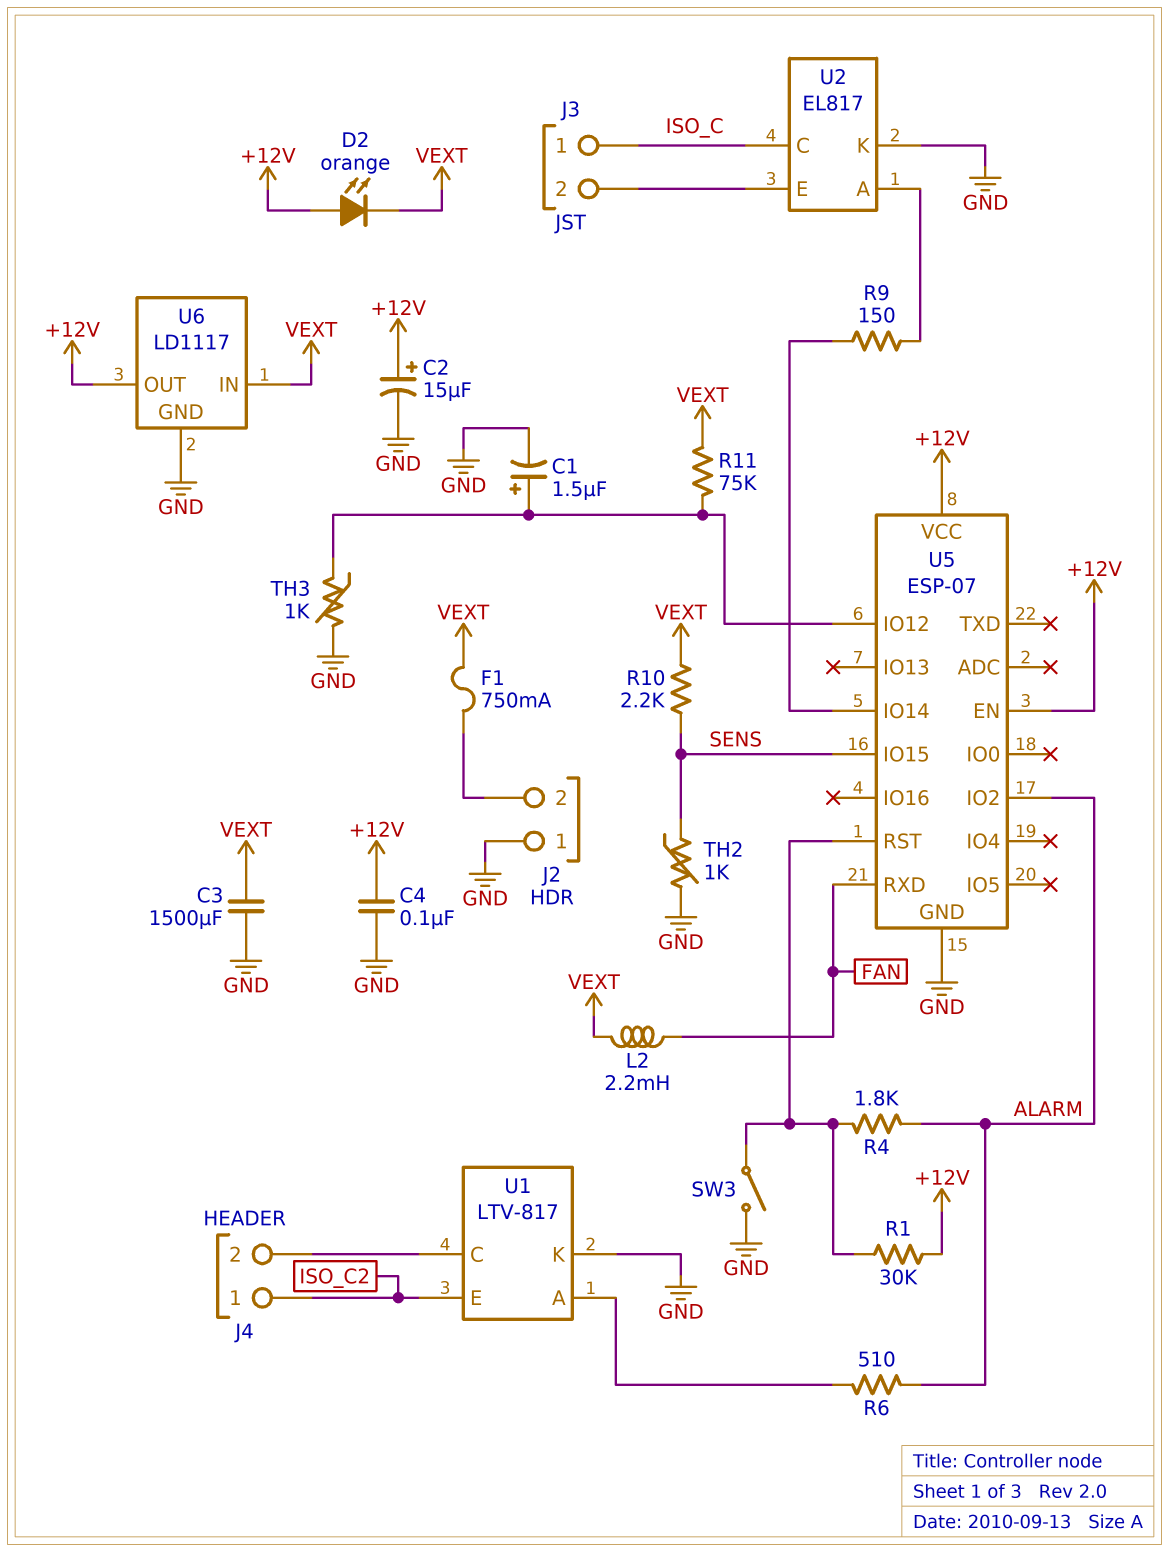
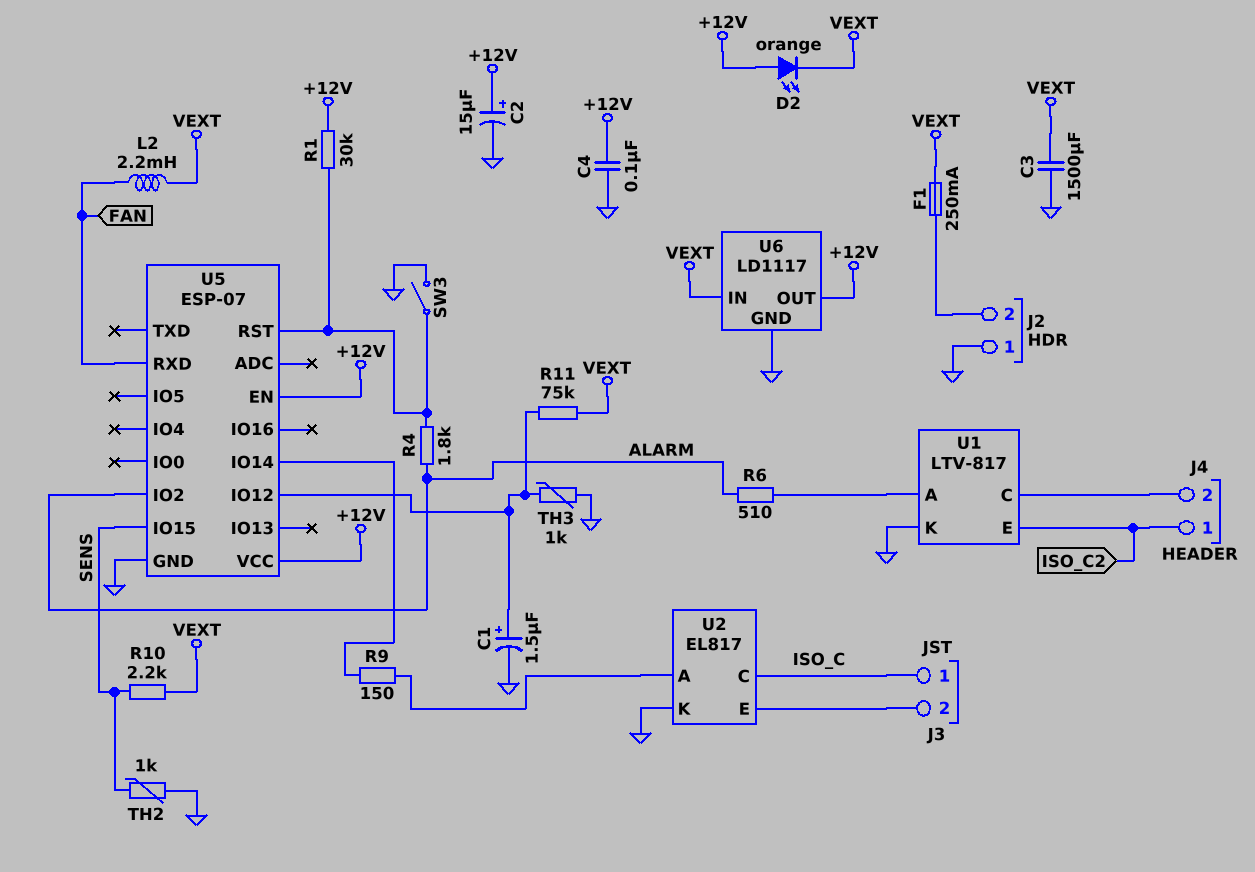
F1: 750mA (J2/2, VEXT) -> 250mA (J2/2, VEXT)

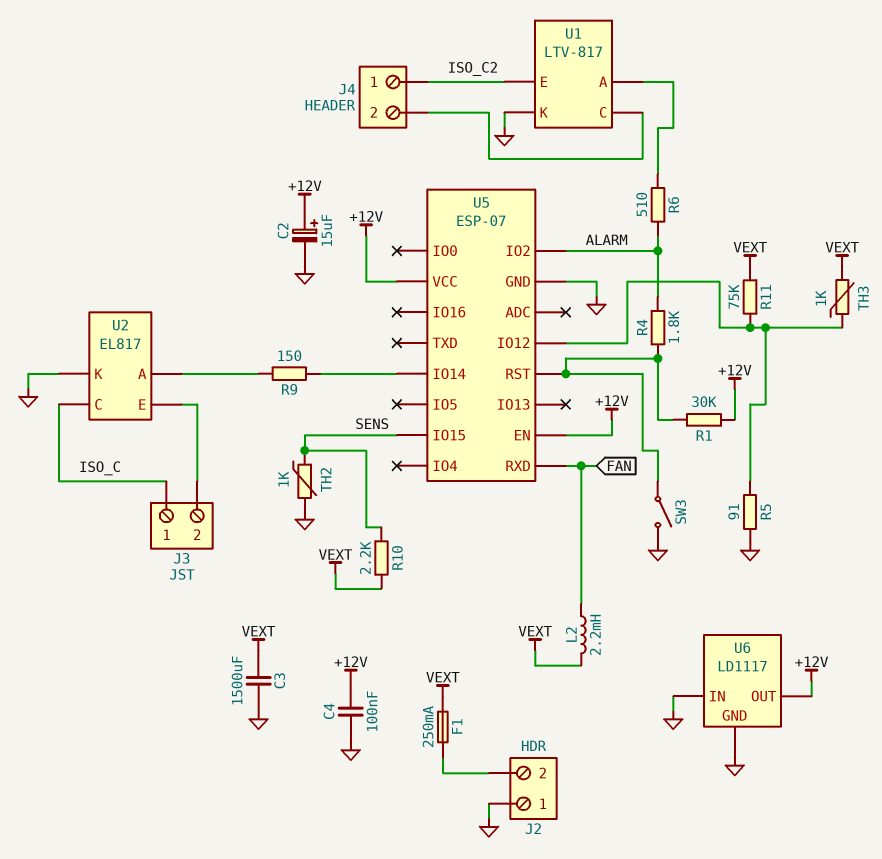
C1: 1.5uF (plus U5/IO12, minus GND) -> none
D2: LED orange (A +12V, K VEXT) -> none
R5: none -> 91 (GND, U5/IO12)
TH3: 1k (GND, U5/IO12) -> 1k (U5/IO12, VEXT)
U6 pin IN: VEXT -> GND

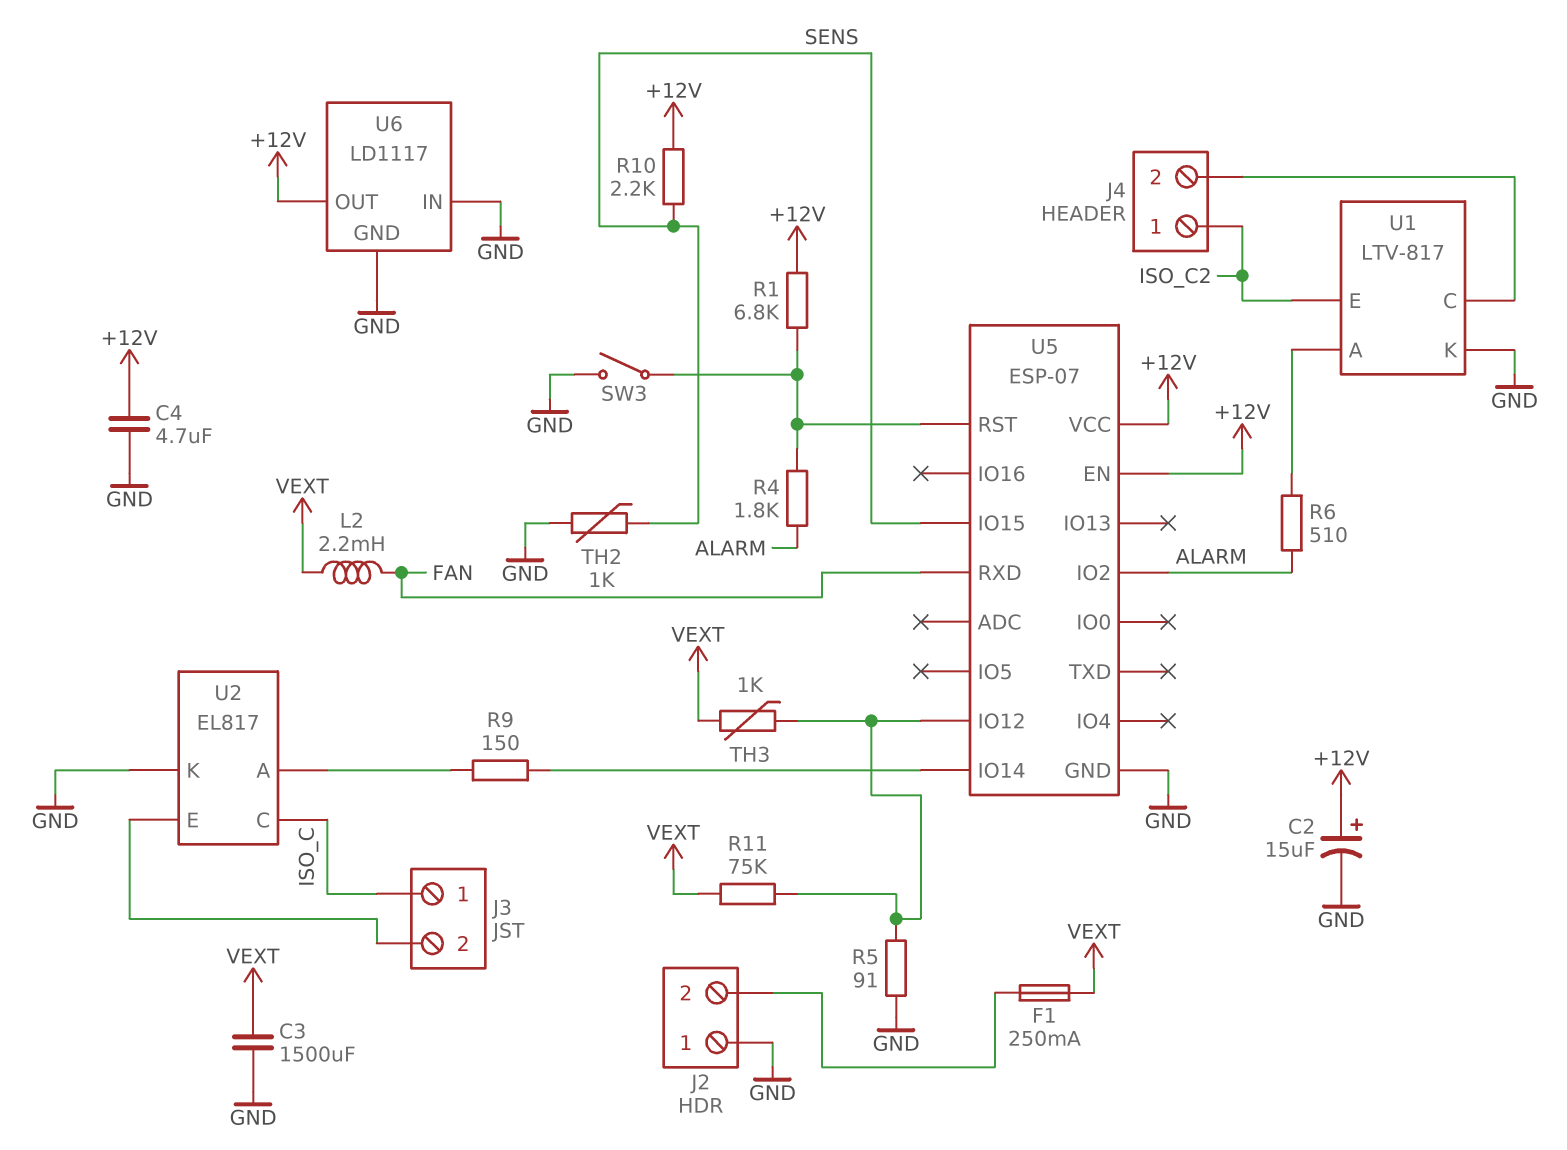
C4: 100nF (+12V, GND) -> 4.7uF (+12V, GND)
R1: 30k (+12V, U5/RST) -> 6.8k (+12V, U5/RST)
R10: 2.2k (SENS, VEXT) -> 2.2k (+12V, SENS)

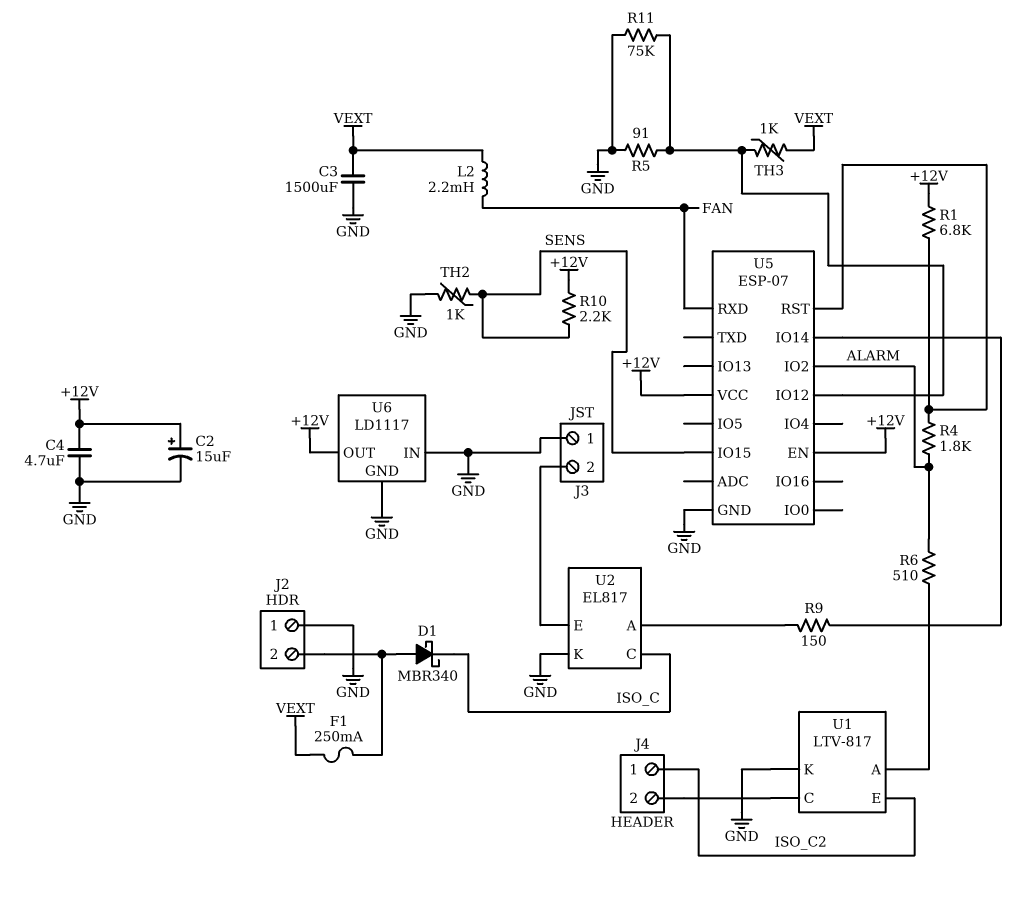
D1: none -> schottky MBR340 (A J2/2, K ISO_C)
J3 pin 1: ISO_C -> GND
R11: 75k (U5/IO12, VEXT) -> 75k (GND, U5/IO12)
SW3: switch (GND, U5/RST) -> none

